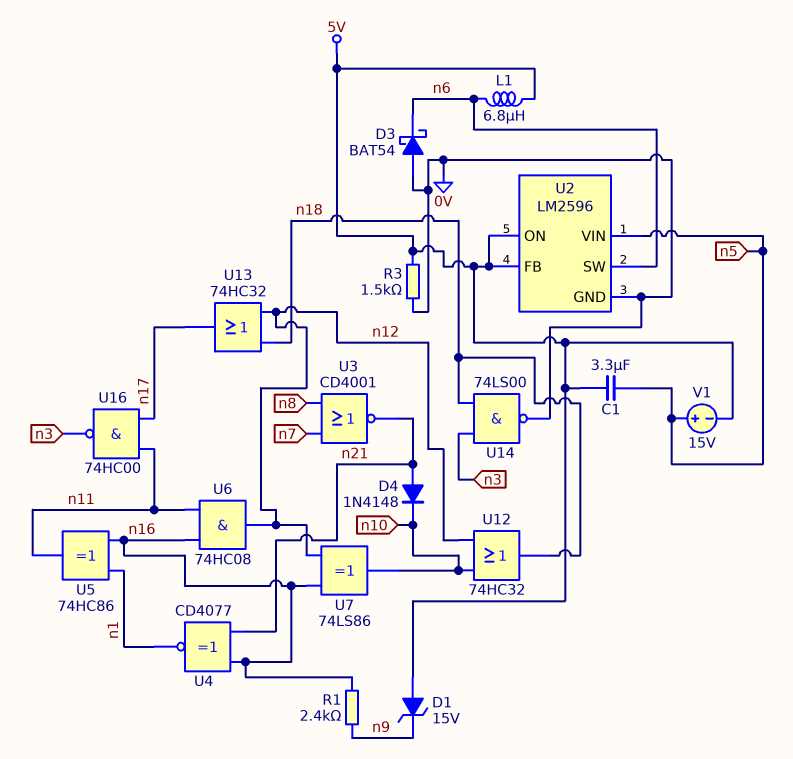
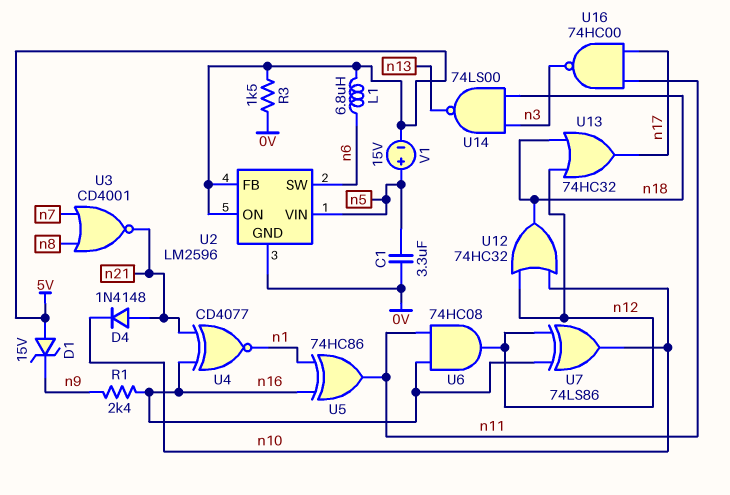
C1: 3.3uF (5V, n5) -> 3.3uF (0V, n5)
D3: schottky BAT54 (A 0V, K n6) -> none
U14: NAND 74LS00 (in n3, in n18, out 0V) -> NAND 74LS00 (in n3, in n18, out n13)

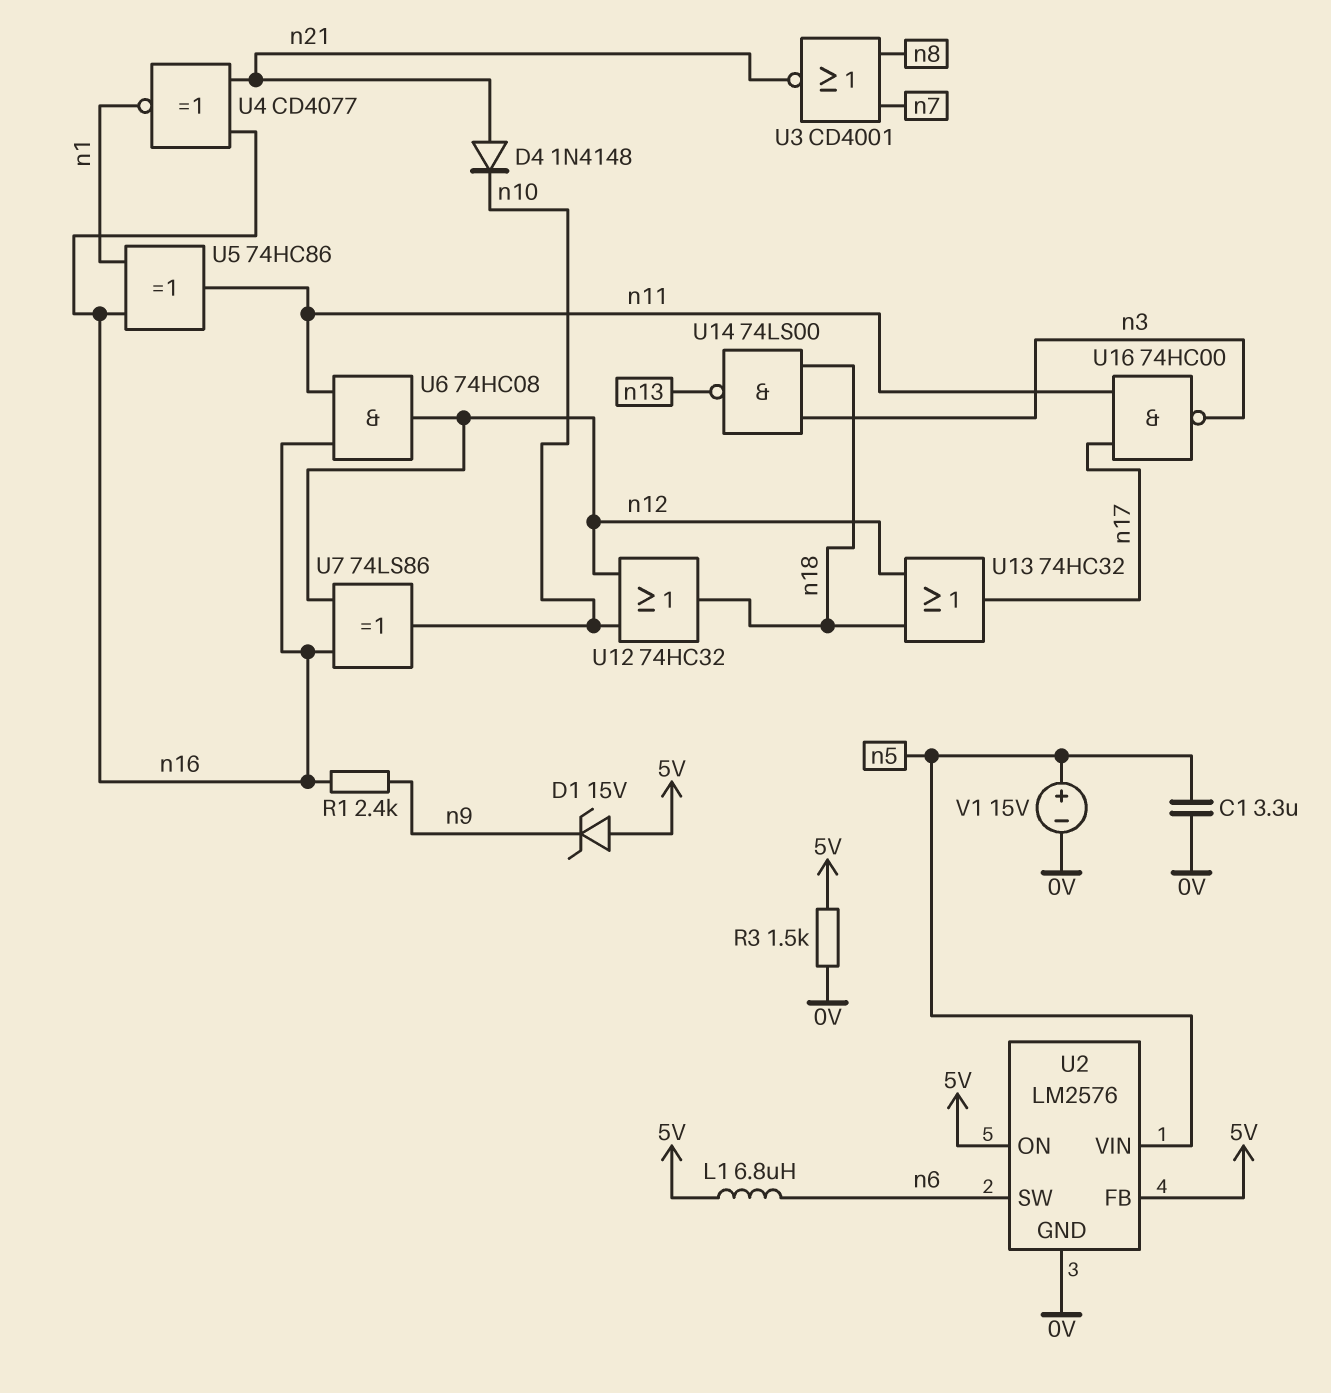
U2: LM2596 -> LM2576
V1: 15V (plus n5, minus 5V) -> 15V (plus n5, minus 0V)

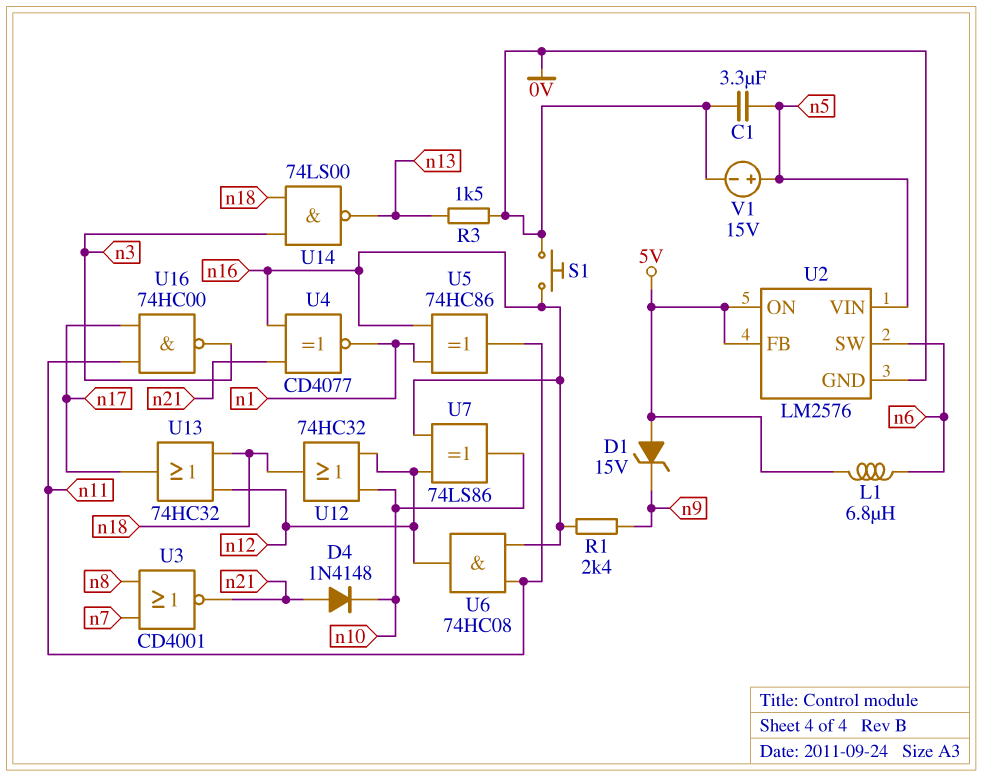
R3: 1.5k (0V, 5V) -> 1.5k (0V, n13)
S1: none -> button (0V, n16)

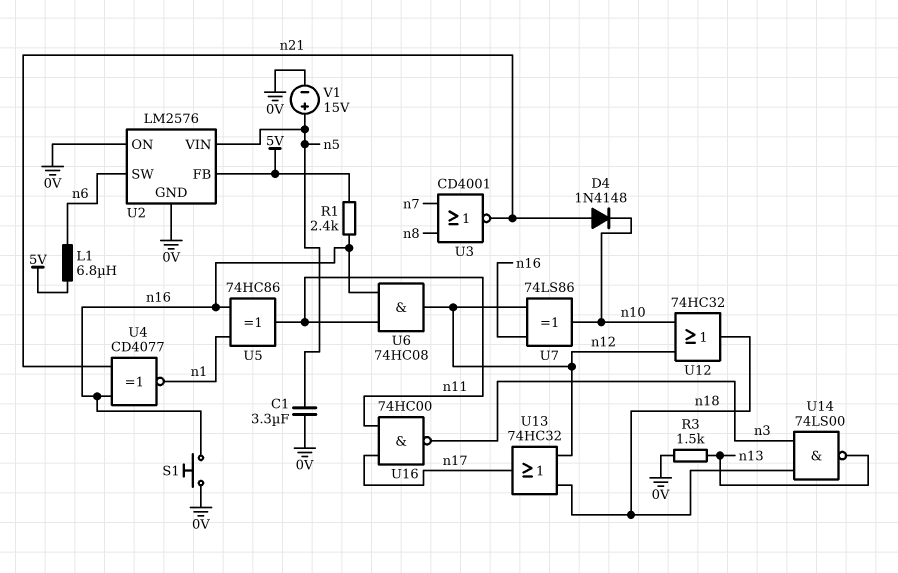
D1: zener 15V (A 5V, K n9) -> none
R1: 2.4k (n9, n16) -> 2.4k (5V, n16)
U2 pin ON: 5V -> 0V

